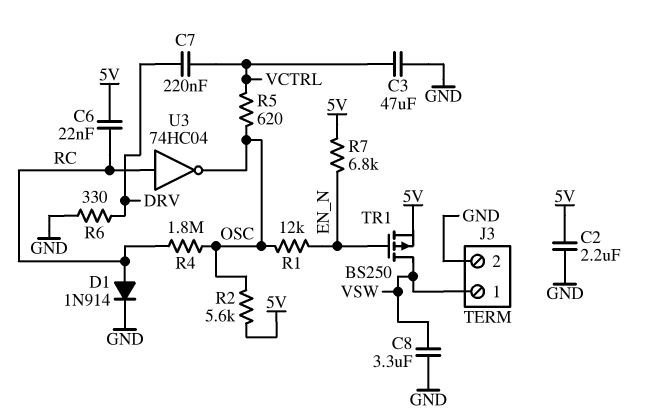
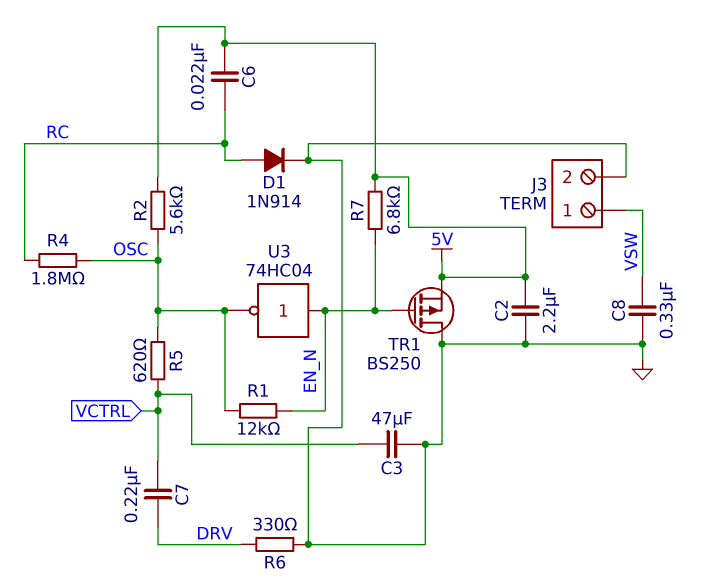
C8: 3.3uF (GND, VSW) -> 330nF (GND, VSW)
TR1: PMOS BS250 (G EN_N, D VSW, S 5V) -> PMOS BS250 (G EN_N, D GND, S 5V)
U3: NOT 74HC04 (in RC, out OSC) -> NOT 74HC04 (in EN_N, out OSC)

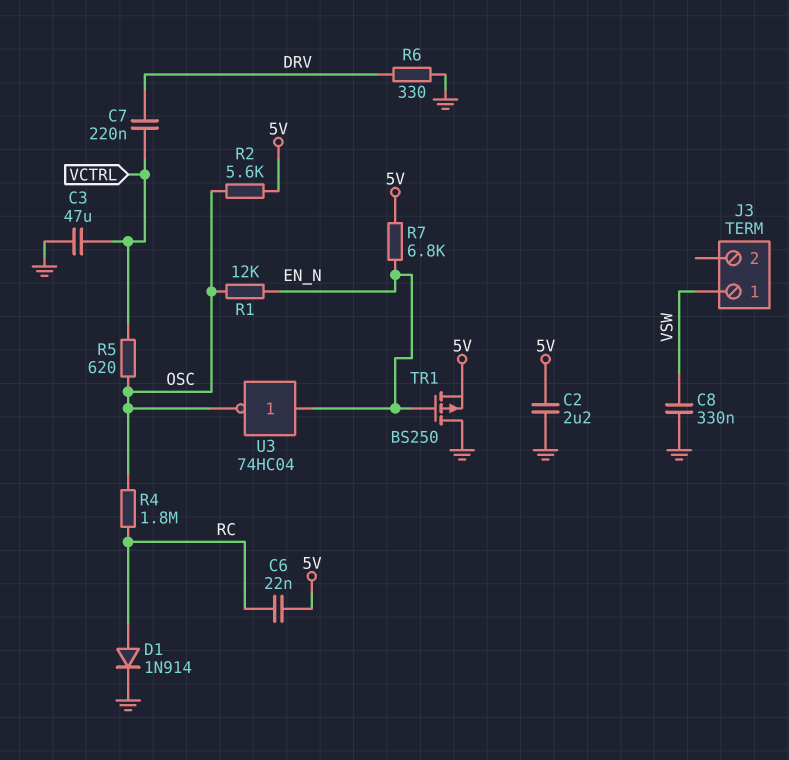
J3 pin 2: GND -> none

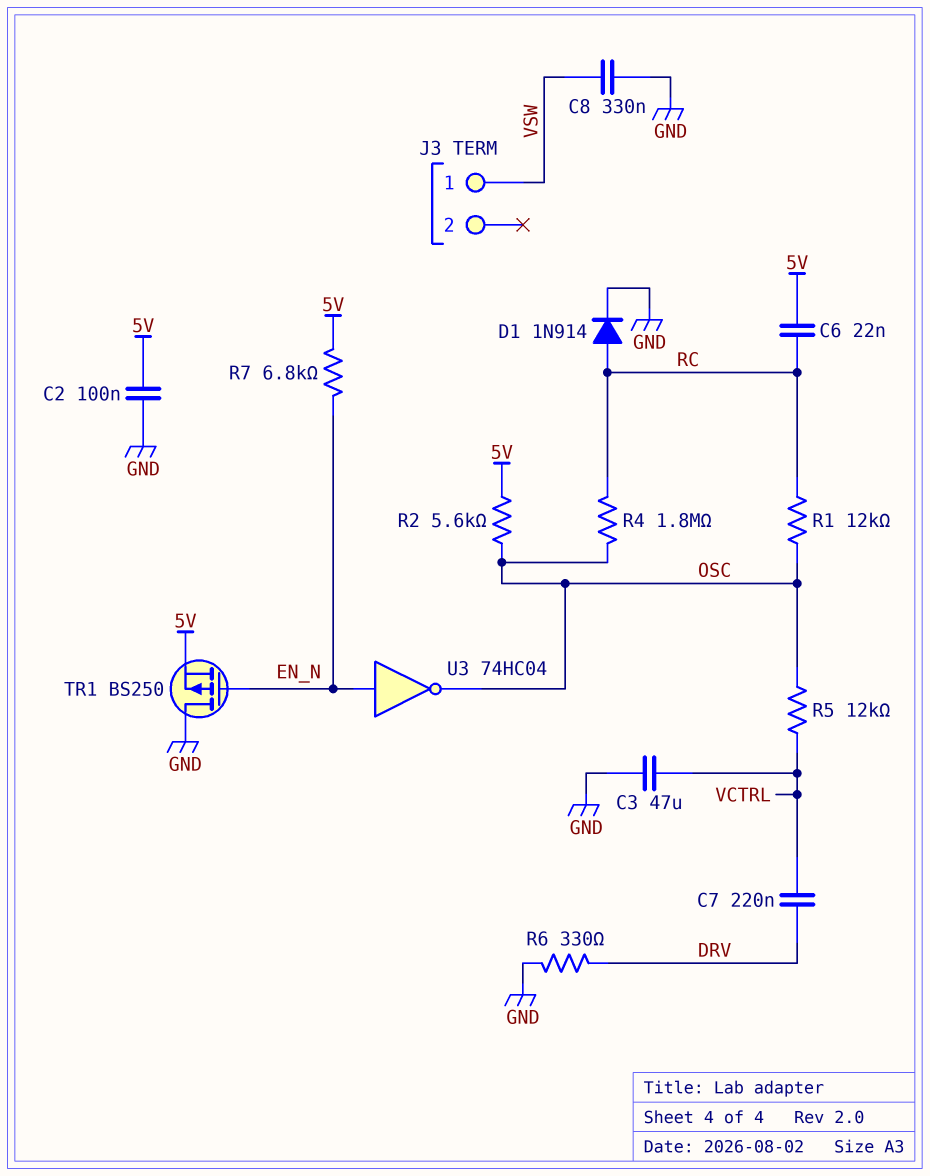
C2: 2.2uF (5V, GND) -> 100nF (5V, GND)
R1: 12k (EN_N, OSC) -> 12k (OSC, RC)
R5: 620 (OSC, VCTRL) -> 12k (OSC, VCTRL)

